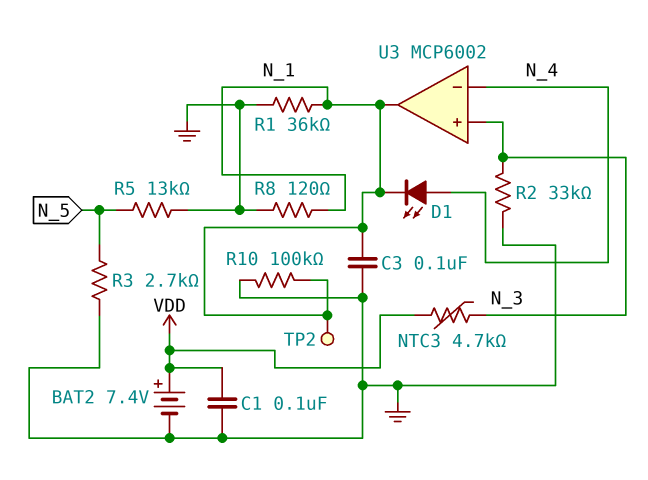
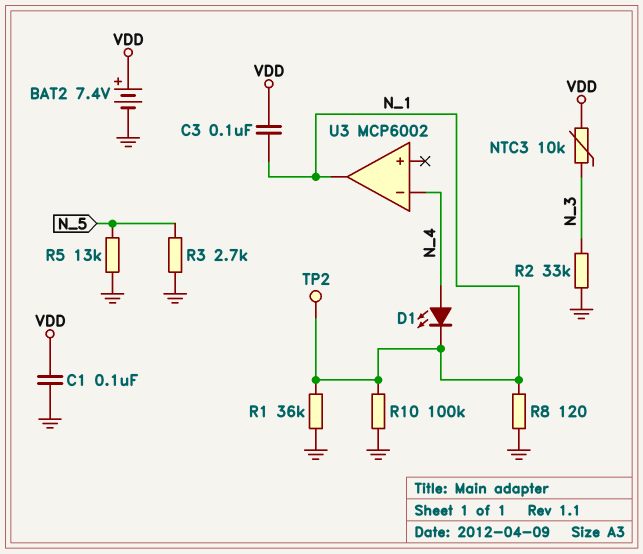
C3: 100nF (GND, N_1) -> 100nF (N_1, VDD)
NTC3: 4.7k (N_3, VDD) -> 10k (N_3, VDD)
U3 pin in+: N_3 -> none

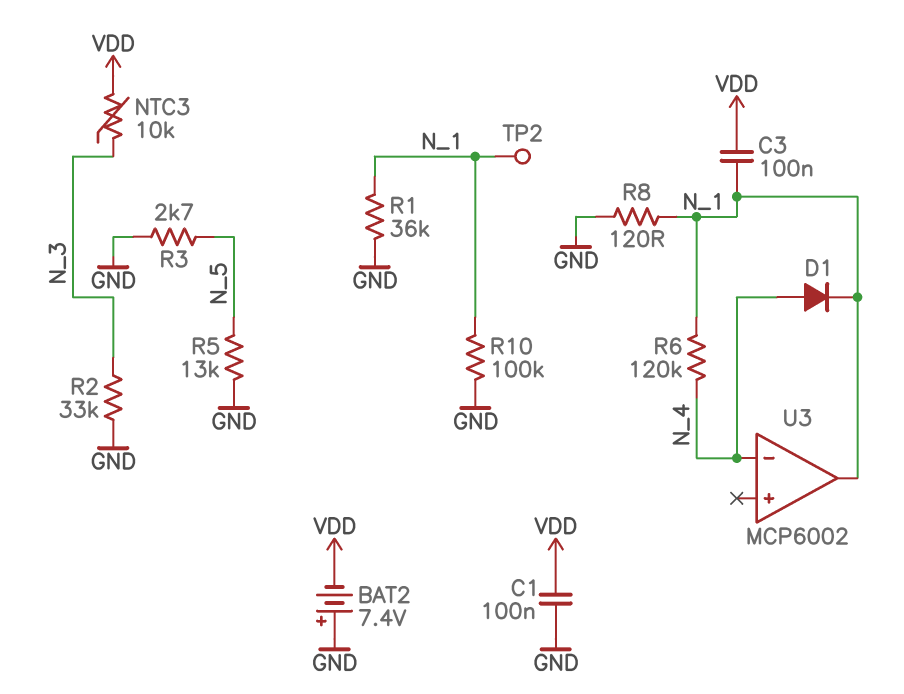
BAT2: 7.4V (plus VDD, minus GND) -> 7.4V (plus GND, minus VDD)
D1: LED (A N_4, K N_1) -> diode (A N_4, K N_1)
R6: none -> 120k (N_1, N_4)

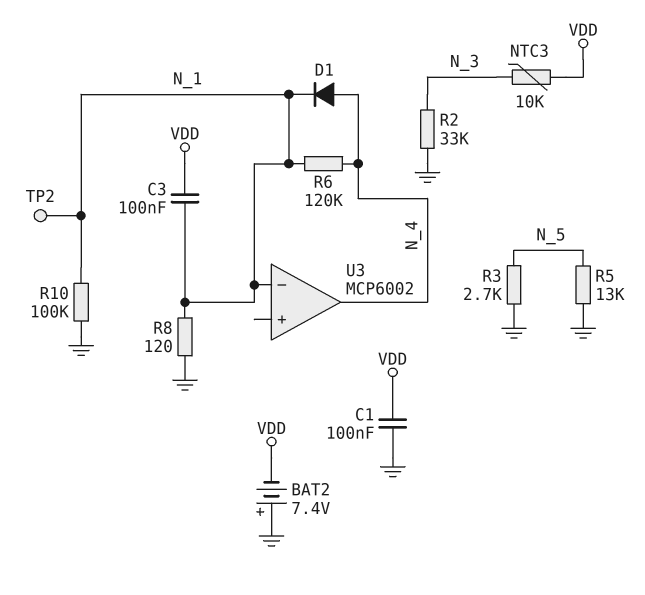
R1: 36k (GND, N_1) -> none
U3 pin in-: N_4 -> N_1
U3 pin out: N_1 -> N_4

